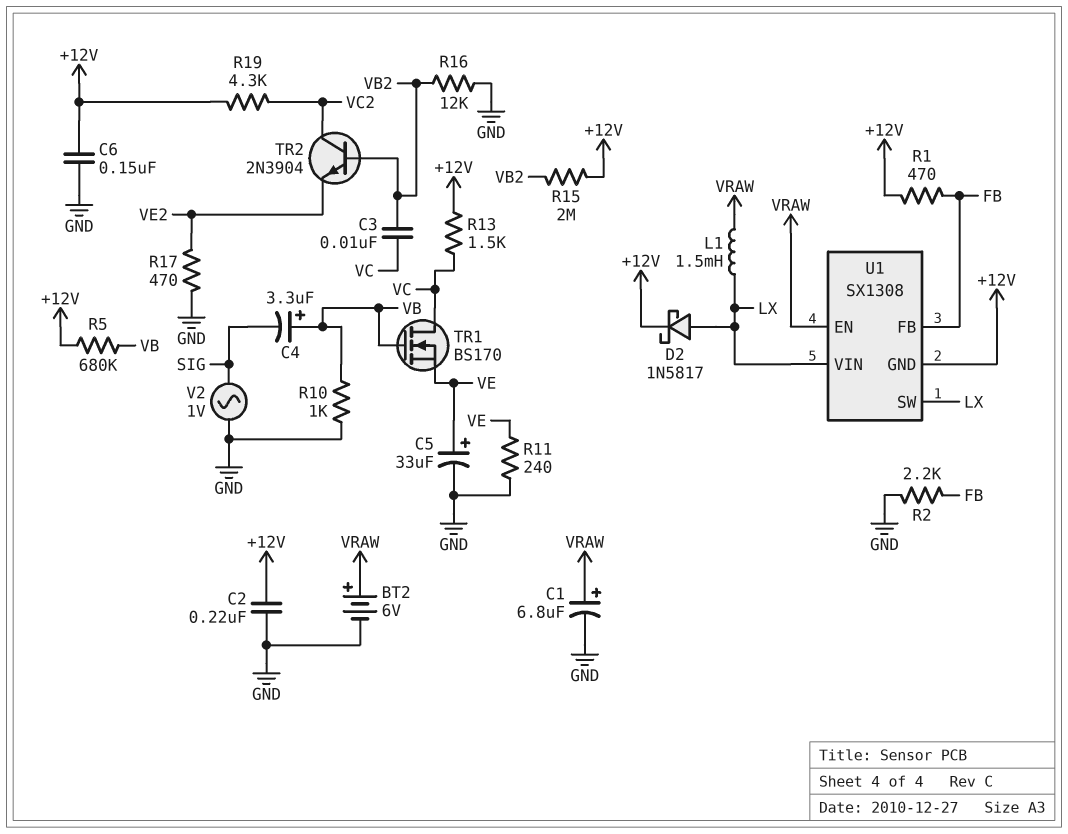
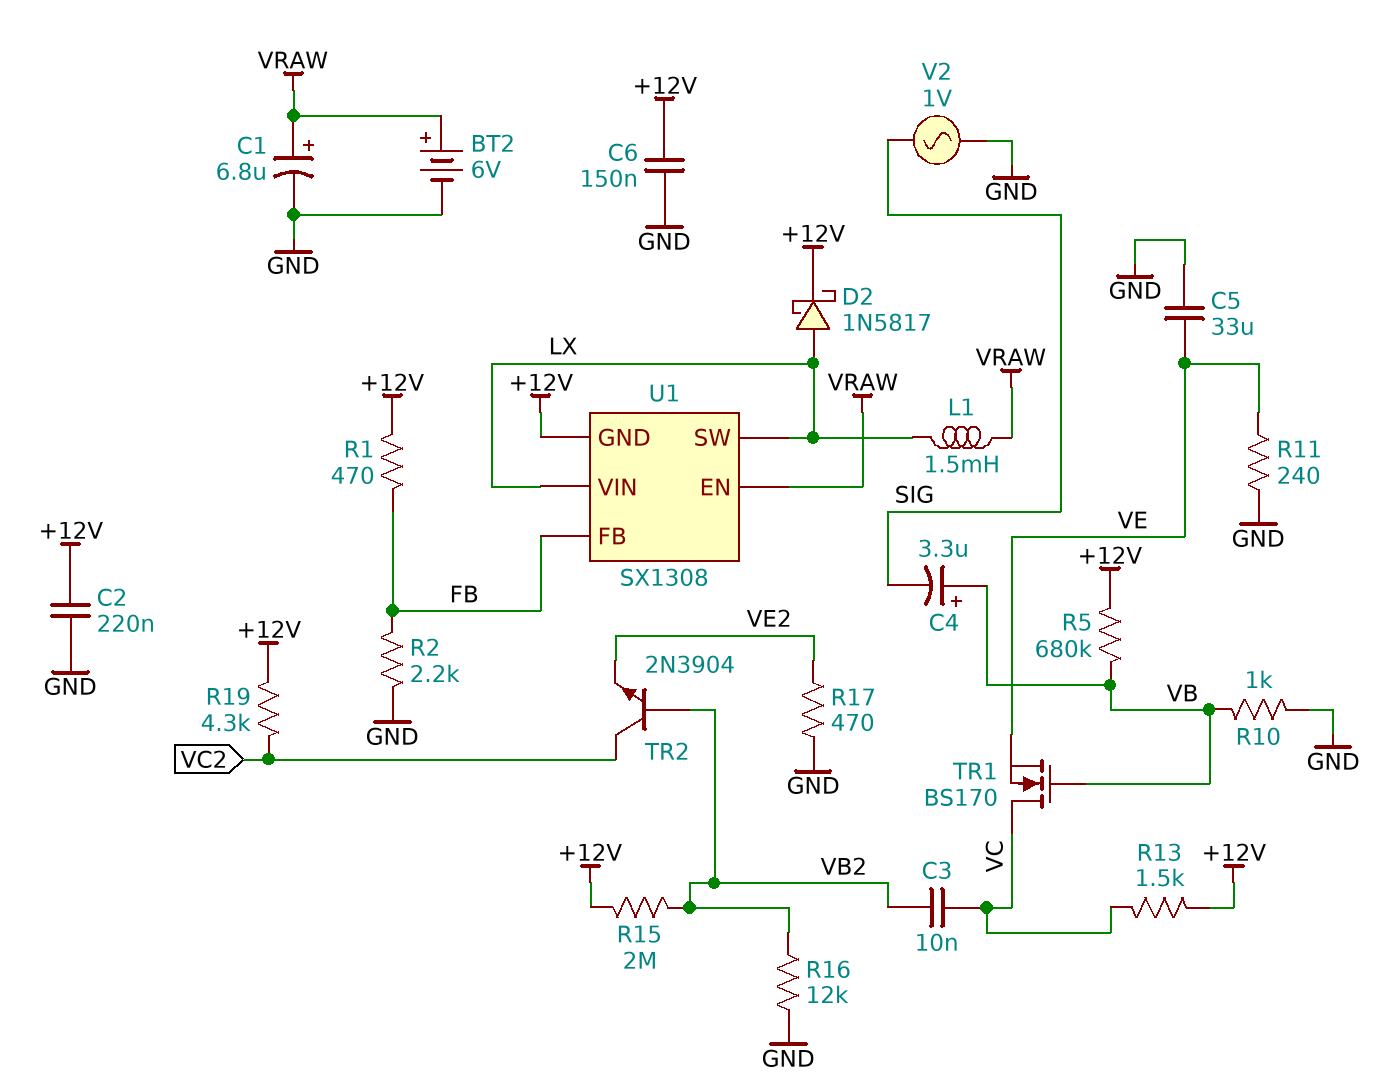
C5: 33uF (plus VE, minus GND) -> 33uF (GND, VE)

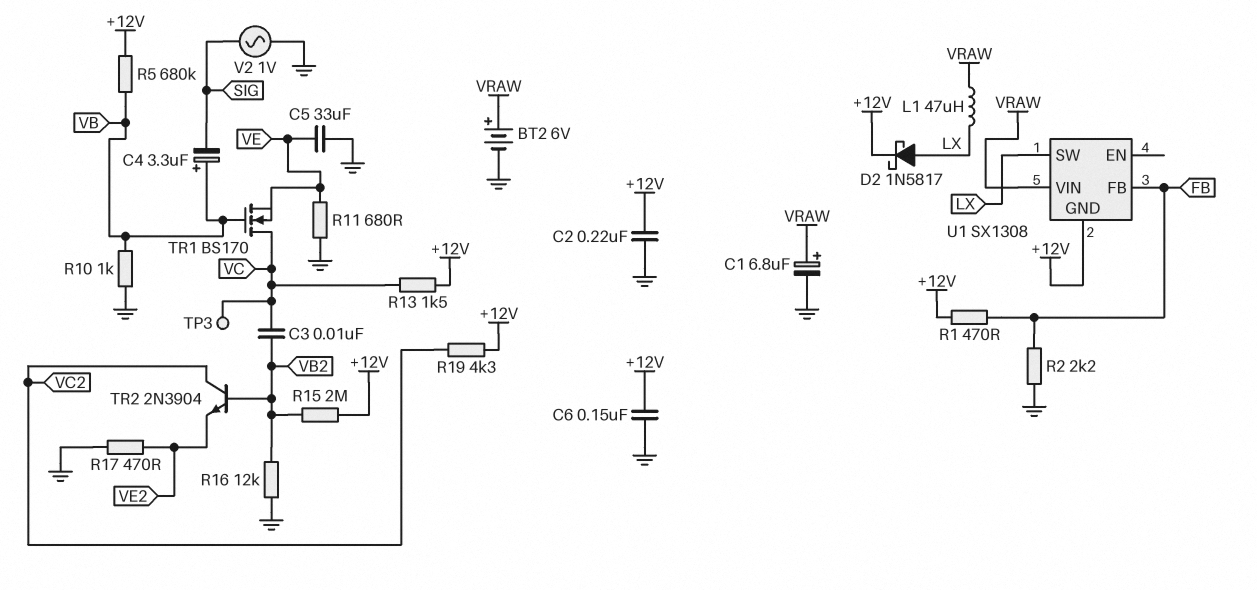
L1: 1.5mH (LX, VRAW) -> 47uH (LX, VRAW)
R11: 240 (GND, VE) -> 680 (GND, VE)
TP3: none -> test point (VC)
U1 pin EN: VRAW -> none
U1 pin VIN: LX -> VRAW

